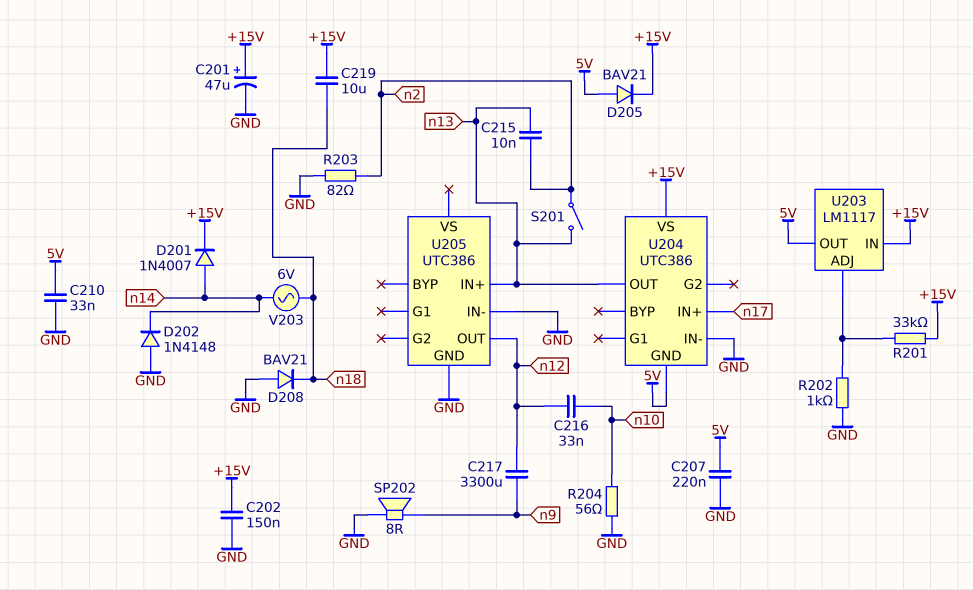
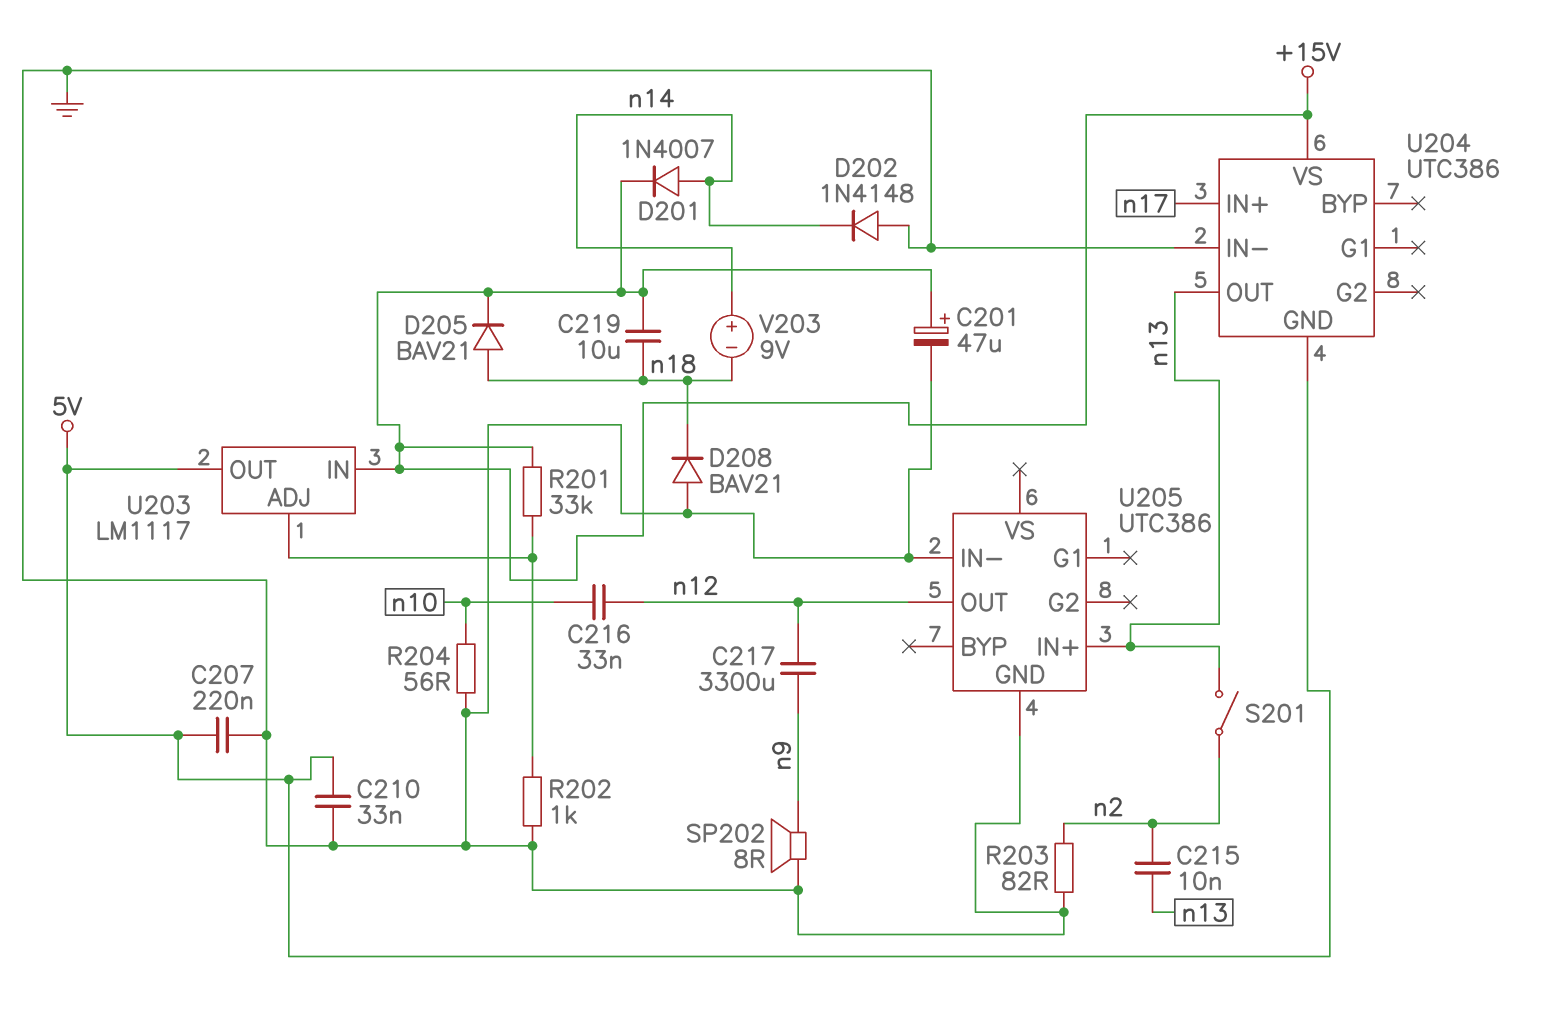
C202: 150nF (+15V, GND) -> none
D205: diode BAV21 (A 5V, K +15V) -> diode BAV21 (A n18, K +15V)
V203: AC 6V (n14, n18) -> 9V (plus n14, minus n18)

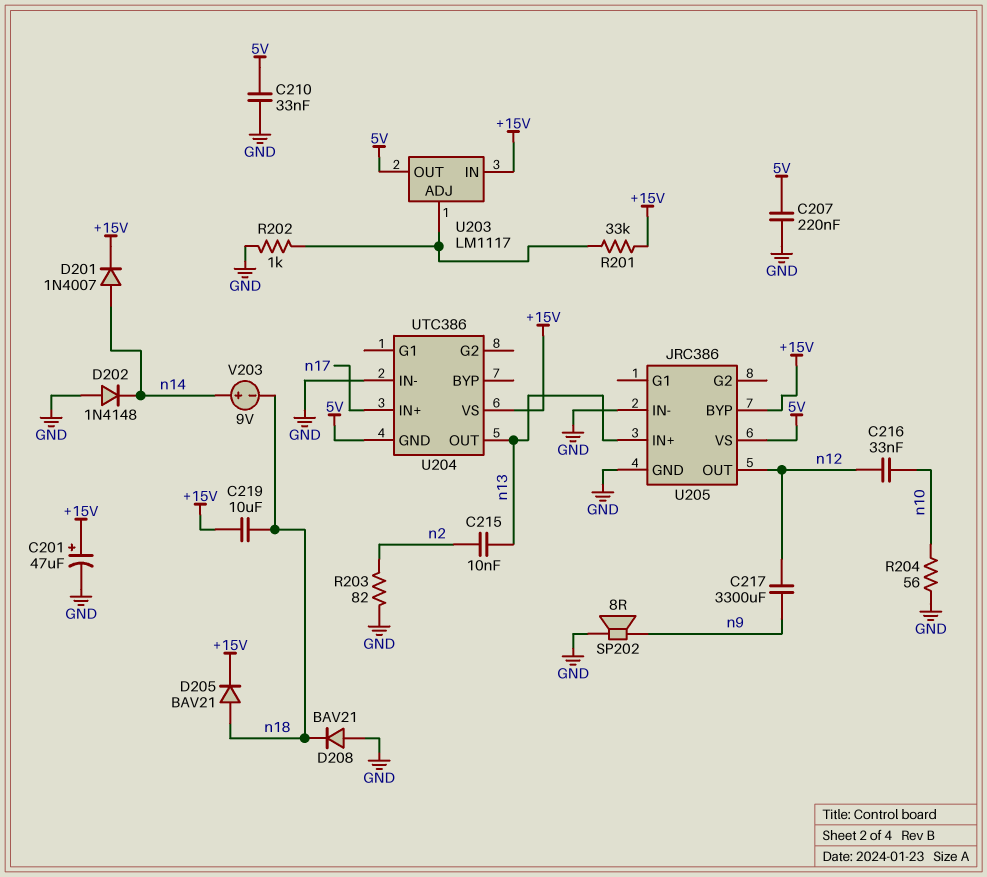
S201: switch (n2, n13) -> none
U205: UTC386 -> JRC386
U205 pin BYP: none -> +15V
U205 pin VS: none -> 5V

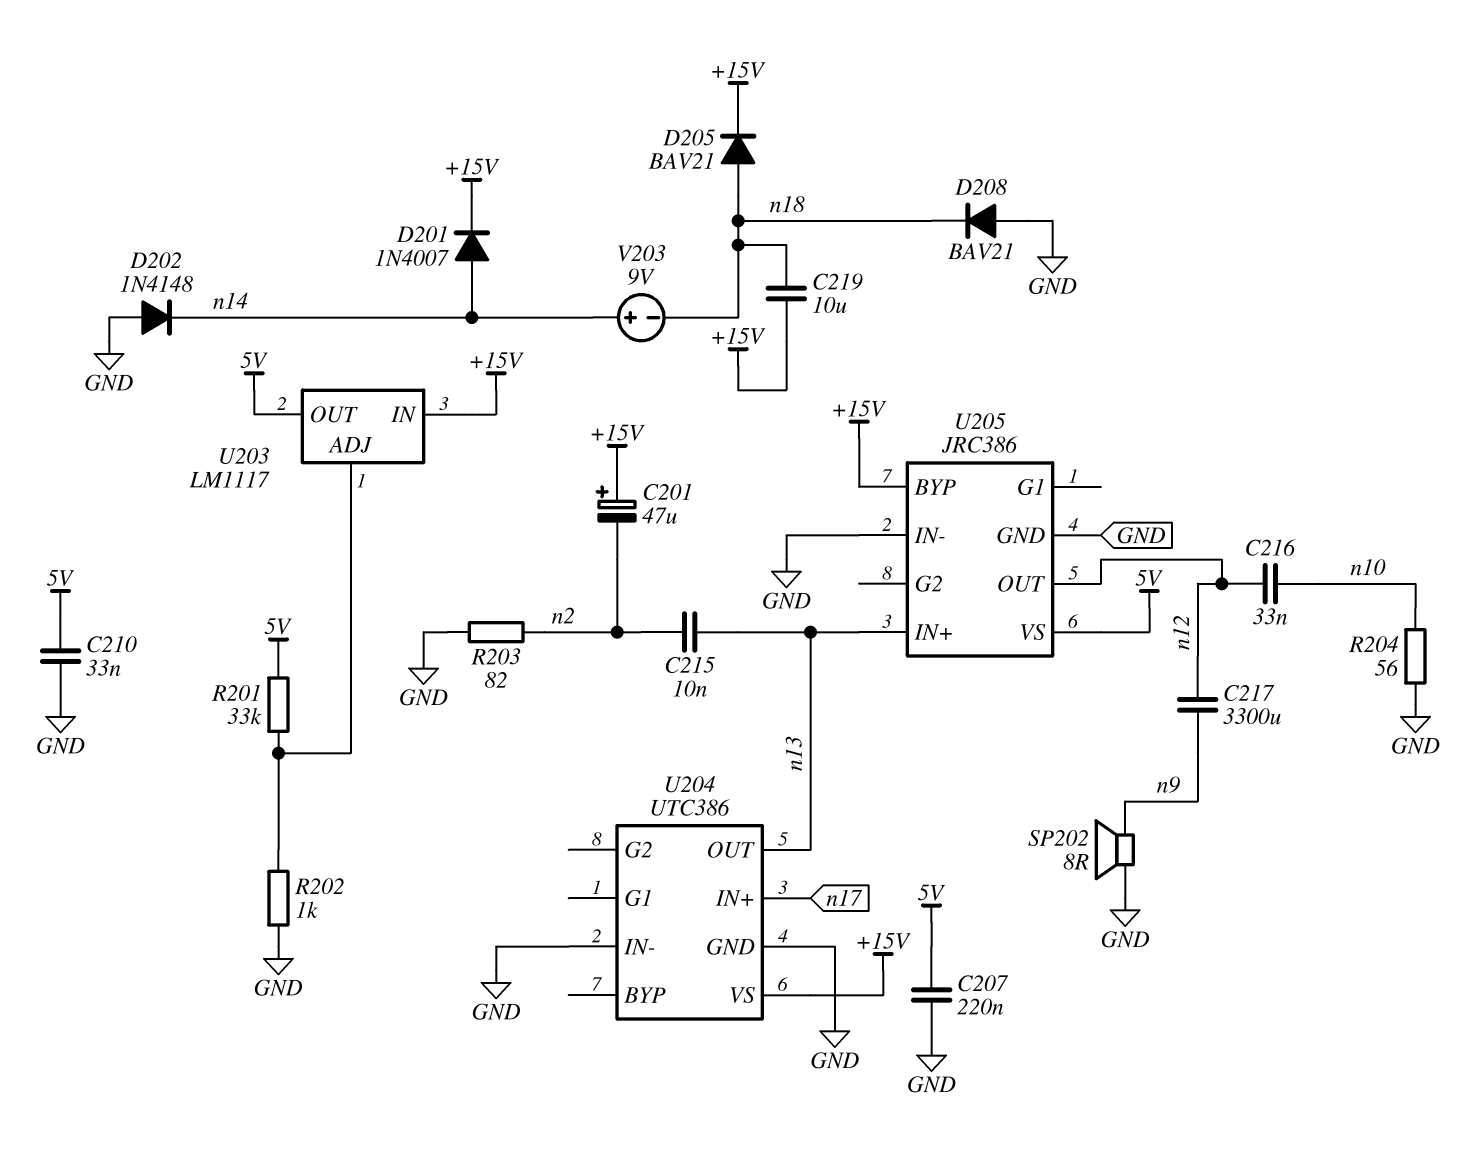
C201: 47uF (plus +15V, minus GND) -> 47uF (plus +15V, minus n2)
R201: 33k (+15V, U203/ADJ) -> 33k (5V, U203/ADJ)
U204 pin GND: 5V -> GND

